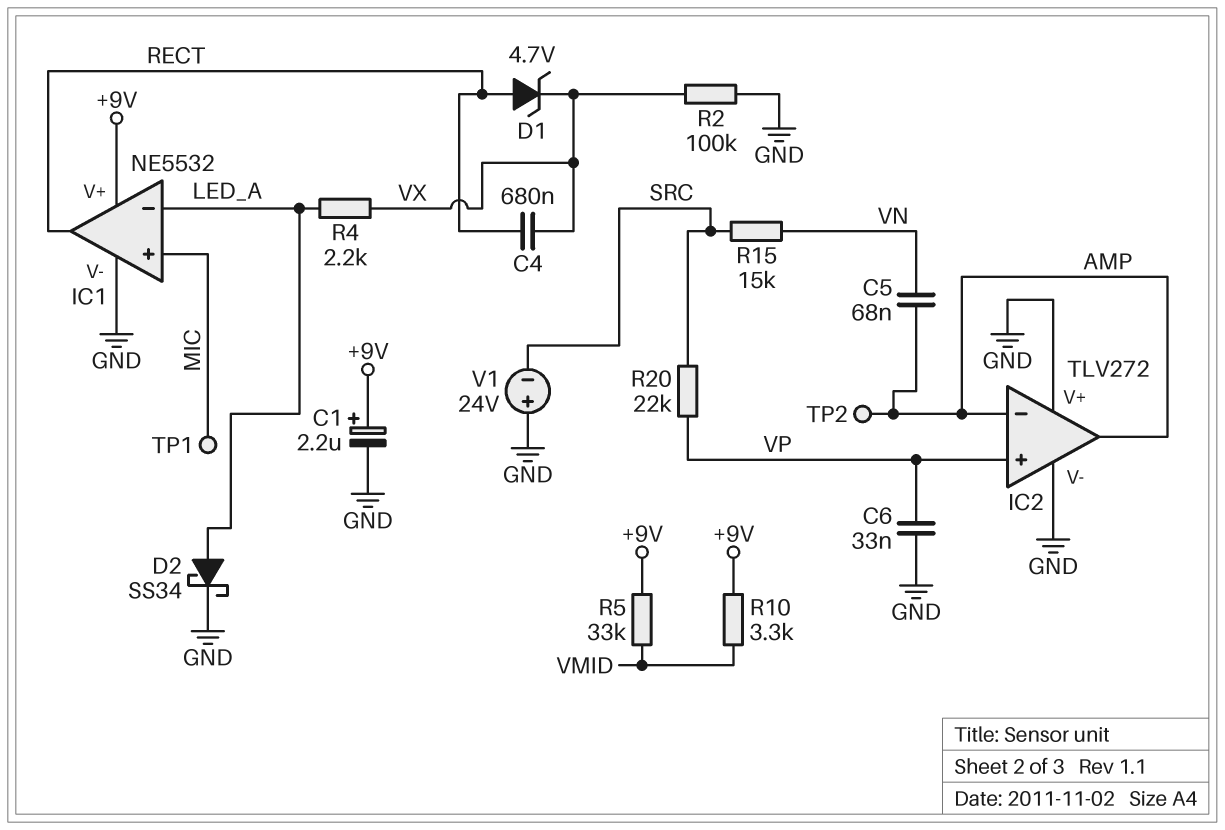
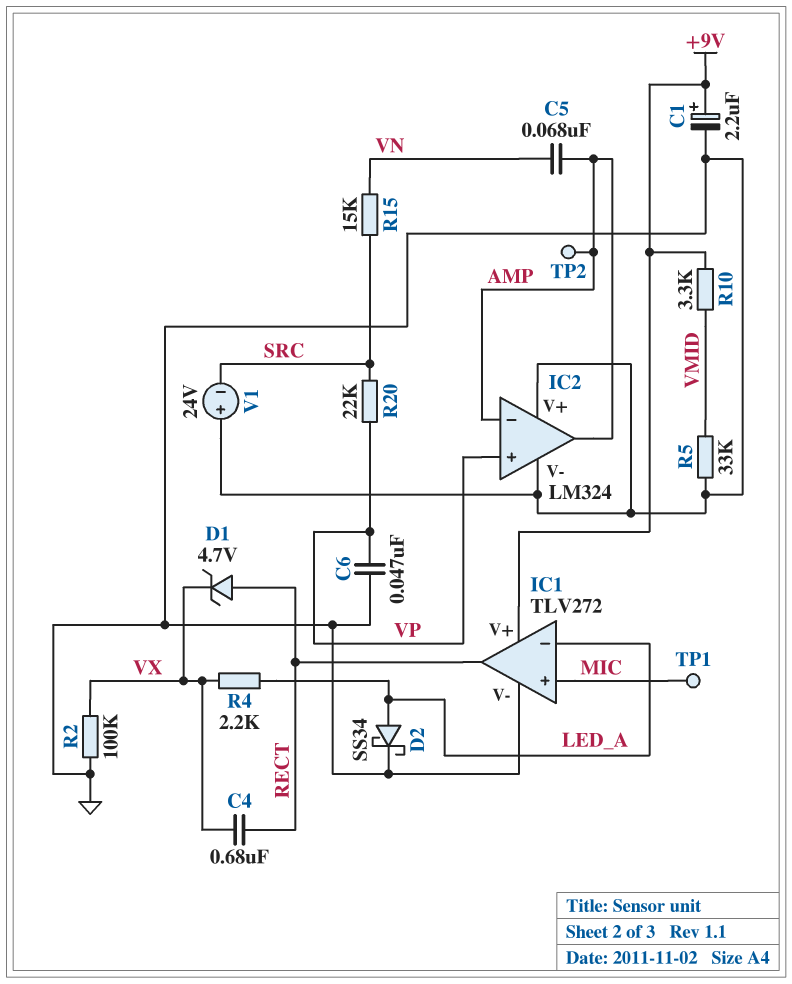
C6: 33nF (GND, VP) -> 47nF (GND, VP)
IC1: NE5532 -> TLV272
IC2: TLV272 -> LM324
R5: 33k (+9V, VMID) -> 33k (GND, VMID)

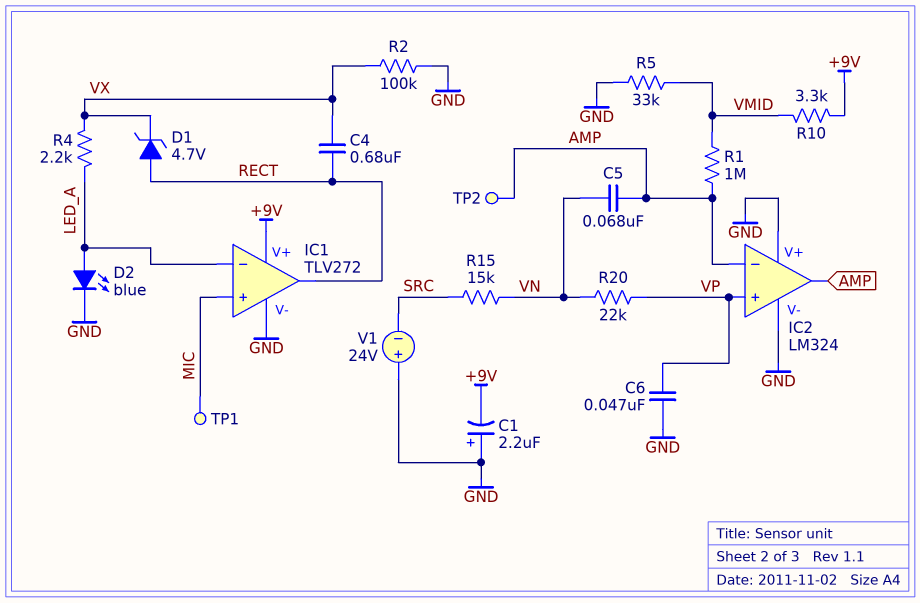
C1: 2.2uF (plus +9V, minus GND) -> 2.2uF (plus GND, minus +9V)
D2: schottky SS34 (A LED_A, K GND) -> LED blue (A LED_A, K GND)
R1: none -> 1M (AMP, VMID)
R20: 22k (SRC, VP) -> 22k (VN, VP)

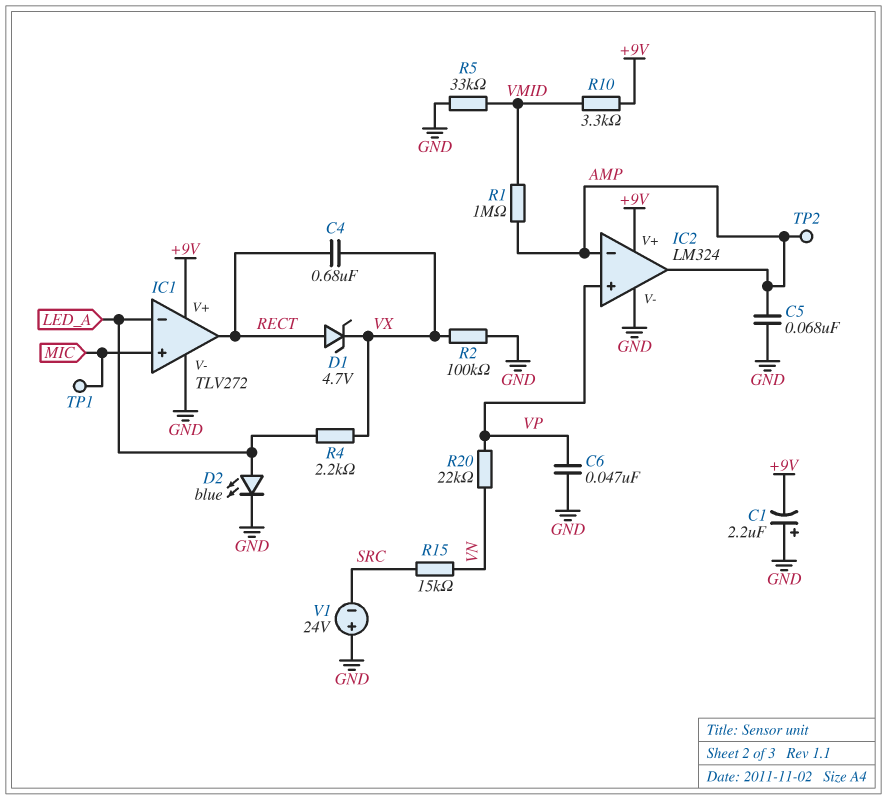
C5: 68nF (AMP, VN) -> 68nF (AMP, GND)
IC2 pin V+: GND -> +9V

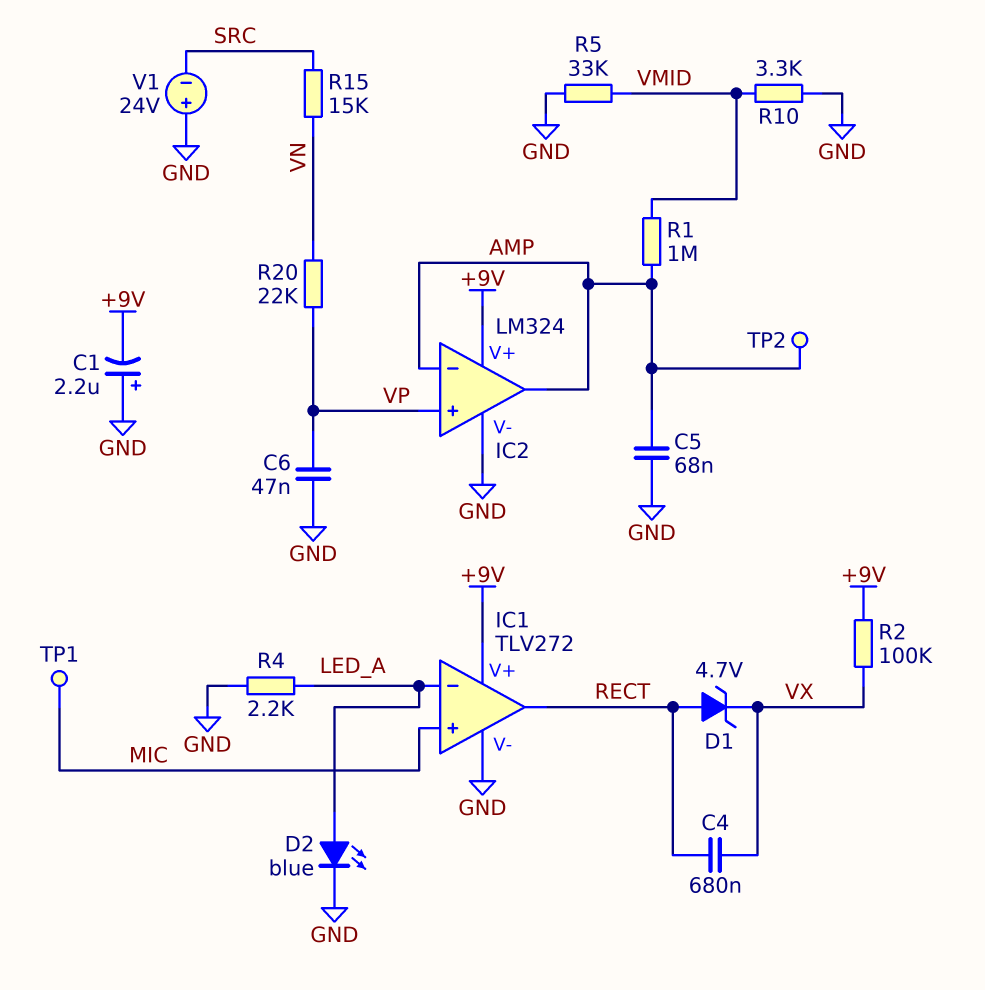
R2: 100k (GND, VX) -> 100k (+9V, VX)
R4: 2.2k (LED_A, VX) -> 2.2k (GND, LED_A)
R10: 3.3k (+9V, VMID) -> 3.3k (GND, VMID)

